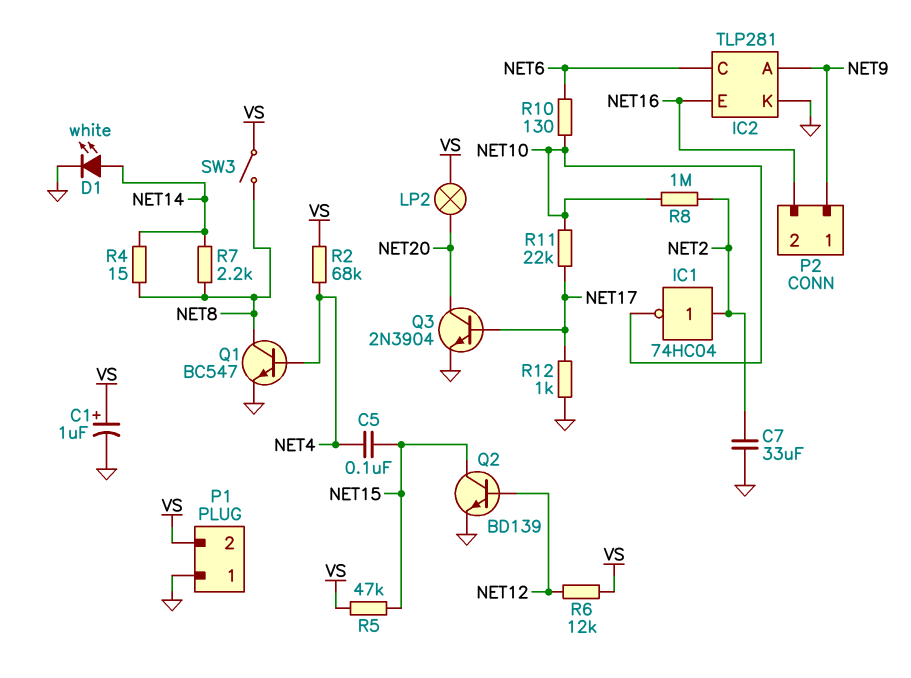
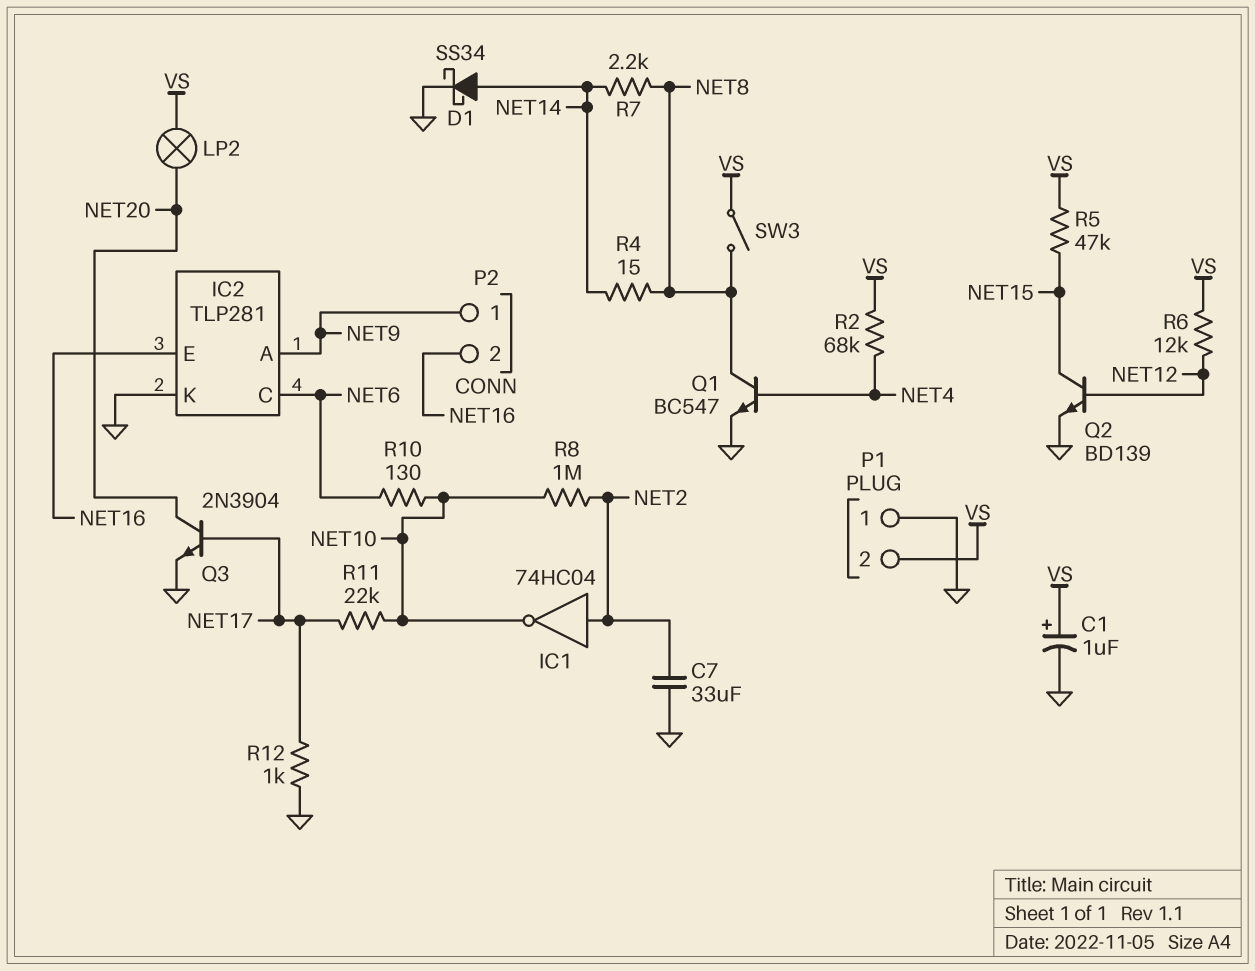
C5: 100nF (NET4, NET15) -> none
D1: LED white (A NET14, K GND) -> schottky SS34 (A NET14, K GND)

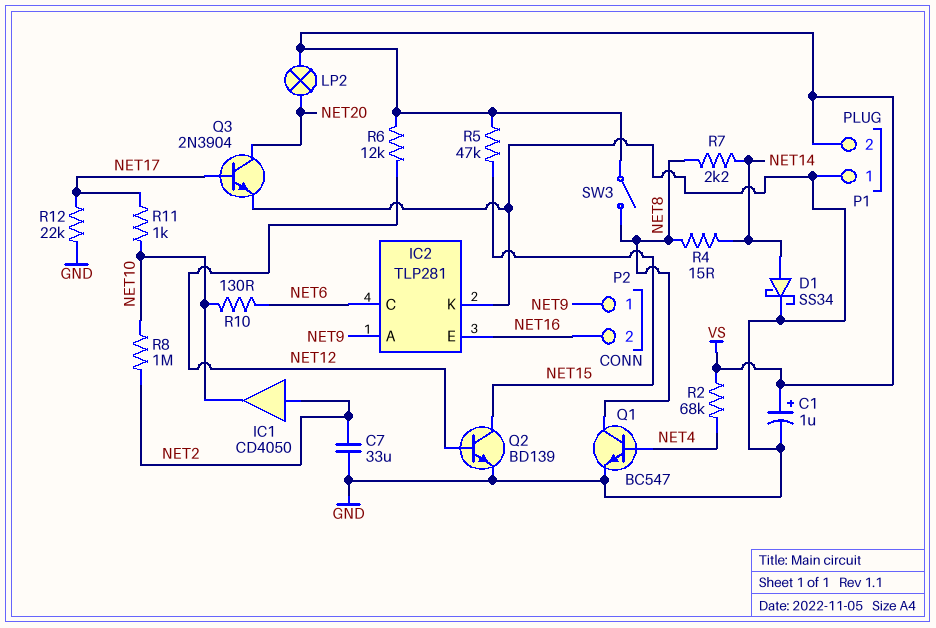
IC1: NOT 74HC04 (in NET2, out NET10) -> buffer CD4050 (in NET2, out NET10)
R11: 22k (NET10, NET17) -> 1k (NET10, NET17)
R12: 1k (GND, NET17) -> 22k (GND, NET17)

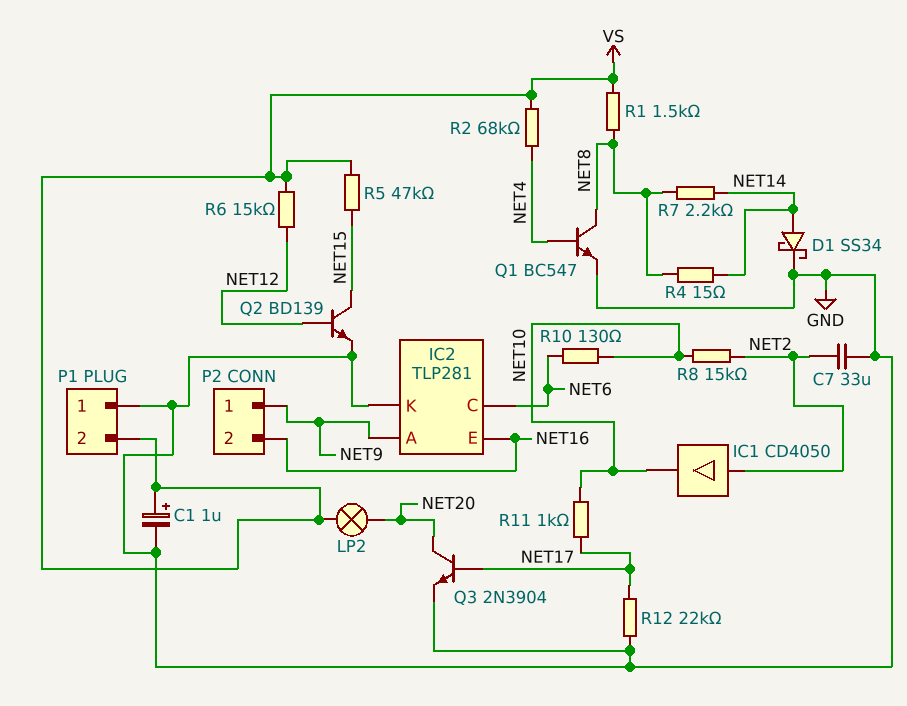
R1: none -> 1.5k (NET8, VS)
R6: 12k (NET12, VS) -> 15k (NET12, VS)
R8: 1M (NET2, NET10) -> 15k (NET2, NET10)
SW3: switch (NET8, VS) -> none

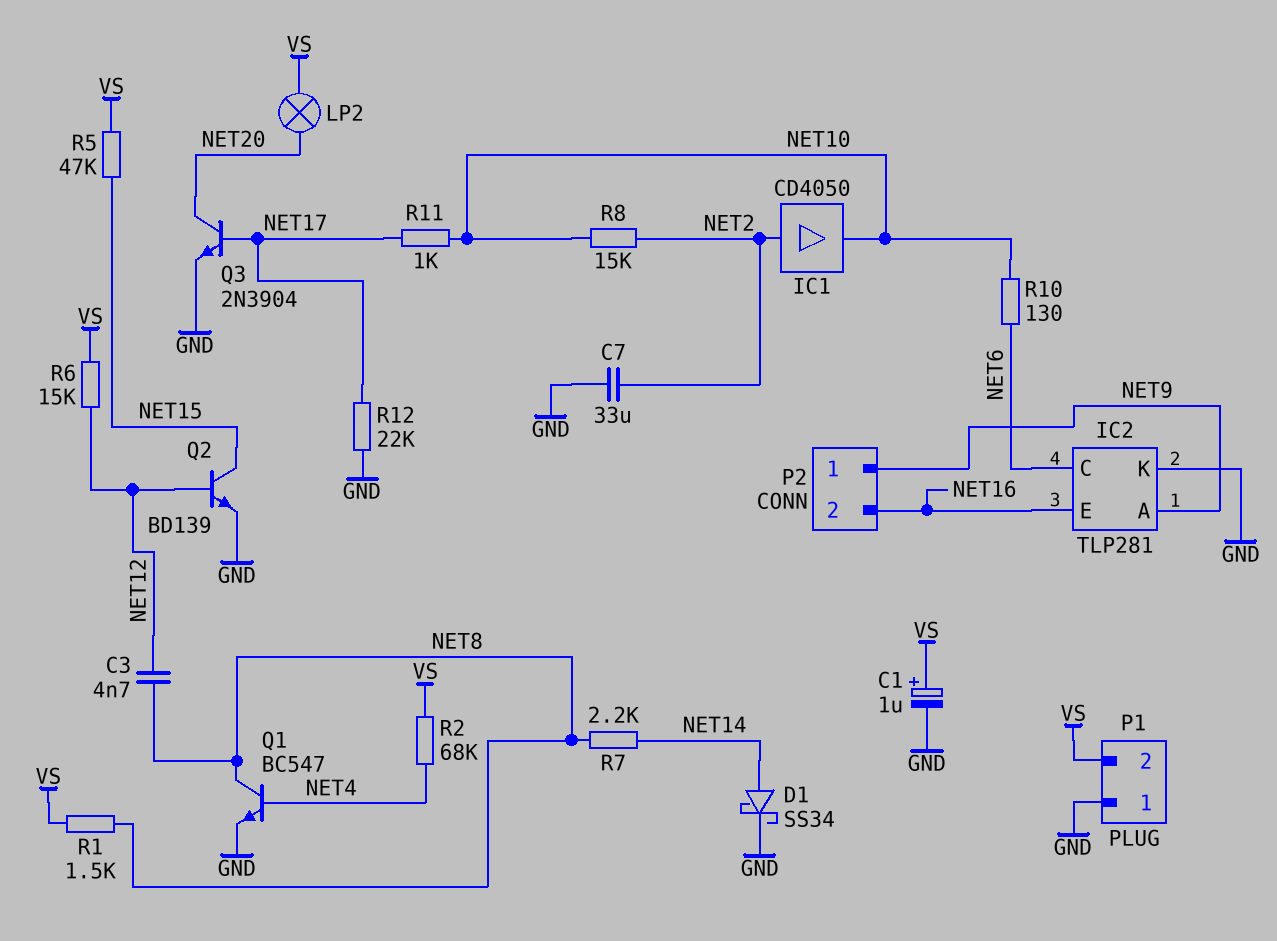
C3: none -> 4.7nF (NET8, NET12)
R4: 15 (NET8, NET14) -> none

